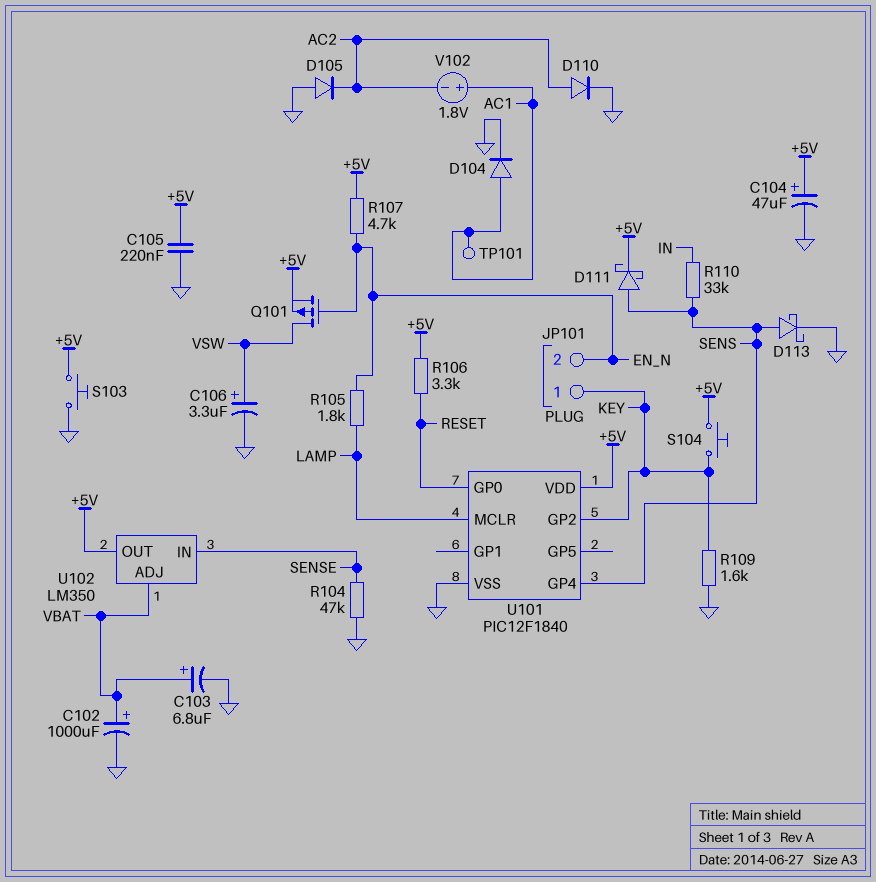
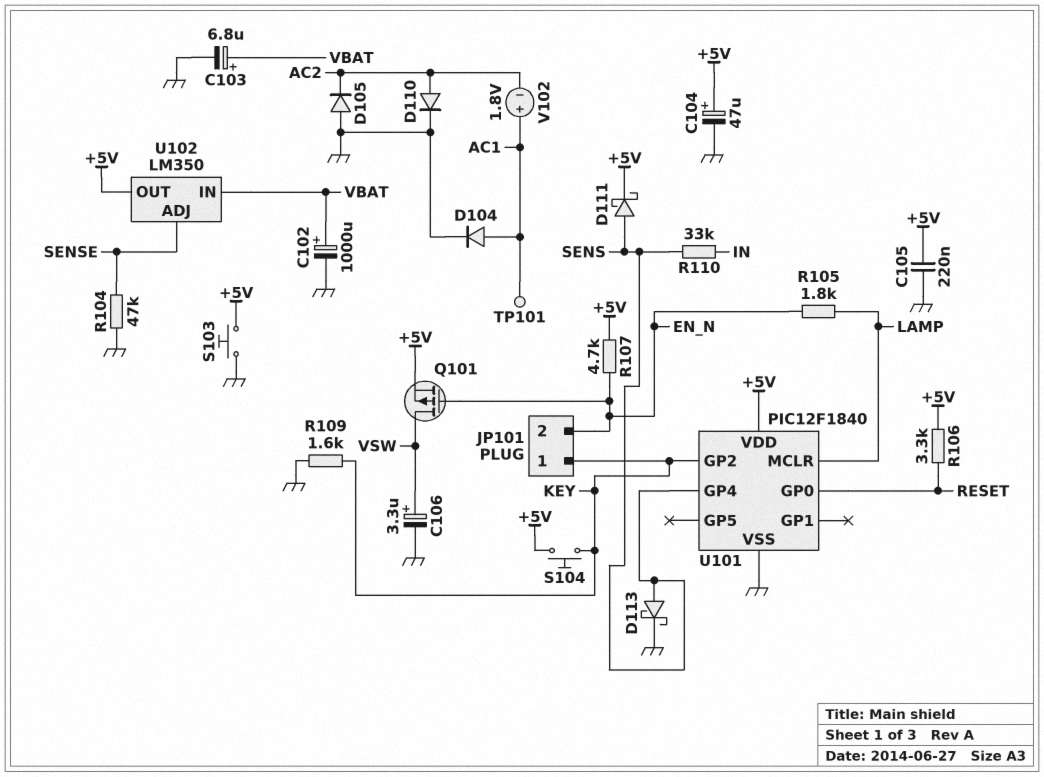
U102 pin ADJ: VBAT -> SENSE
U102 pin IN: SENSE -> VBAT

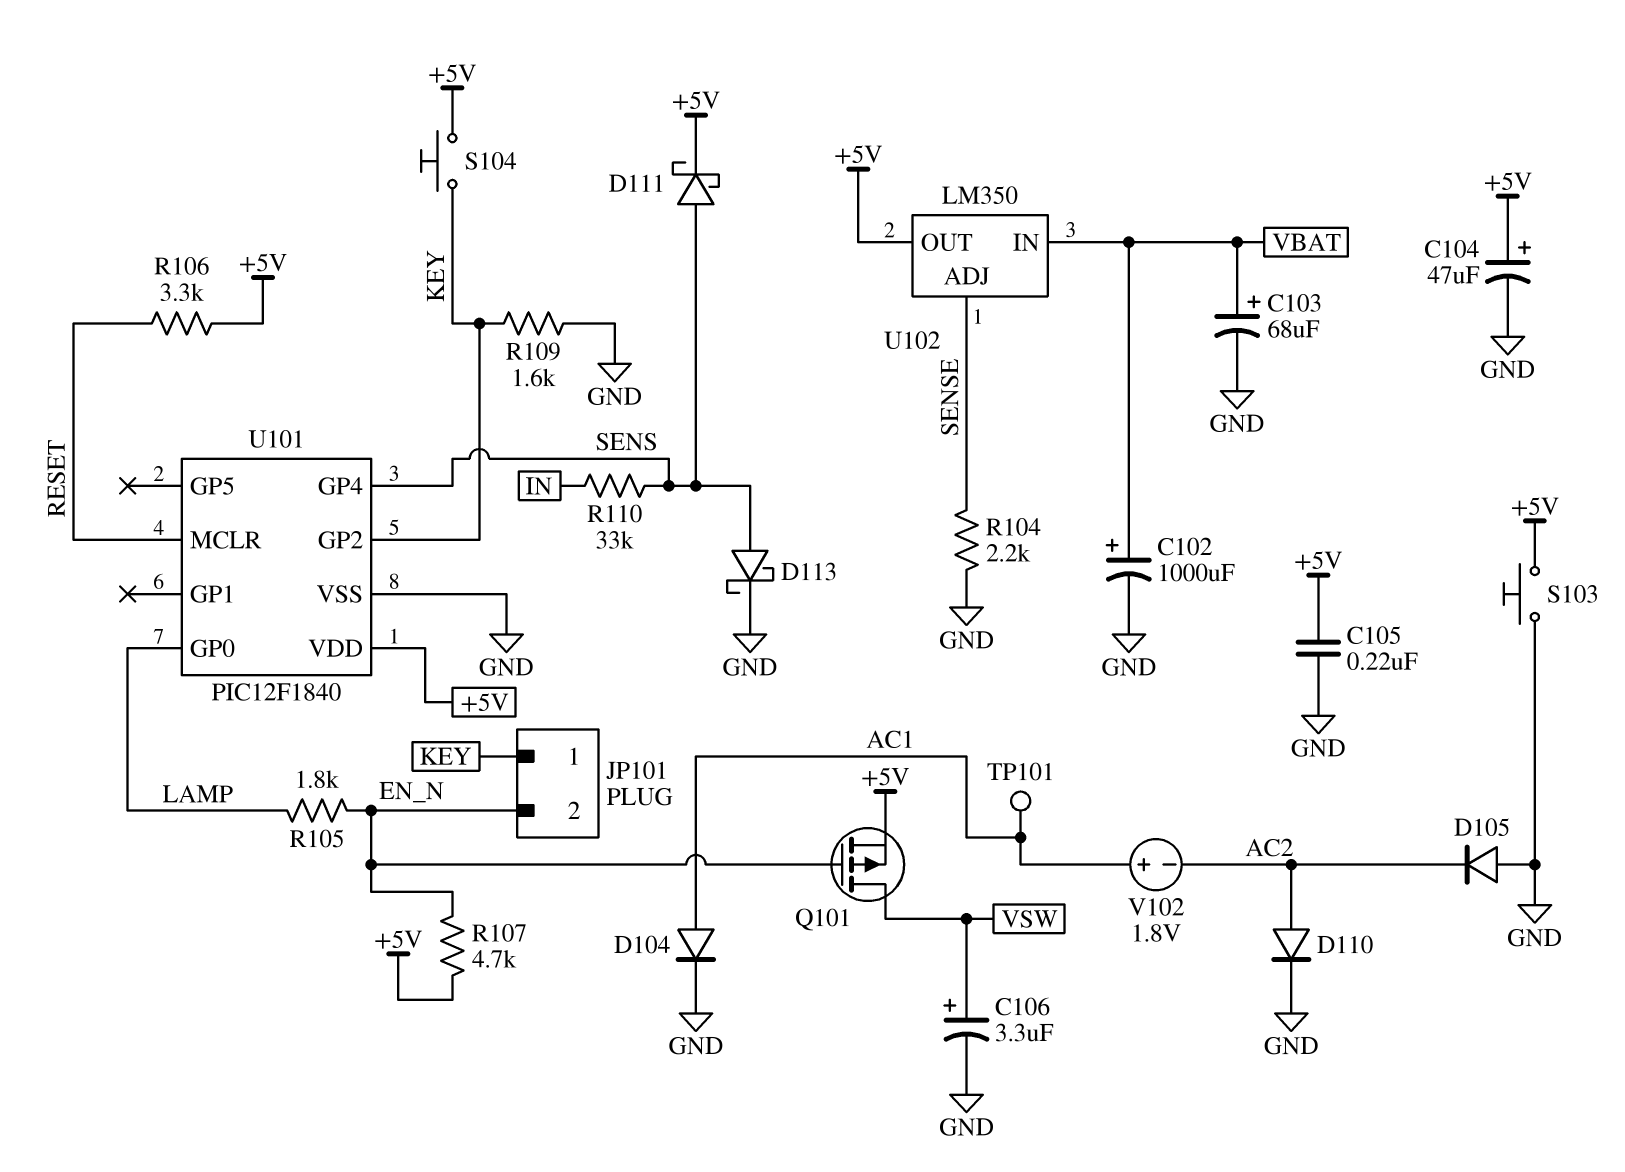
C103: 6.8uF (plus VBAT, minus GND) -> 68uF (plus VBAT, minus GND)
R104: 47k (GND, SENSE) -> 2.2k (GND, SENSE)
U101 pin GP0: RESET -> LAMP
U101 pin MCLR: LAMP -> RESET

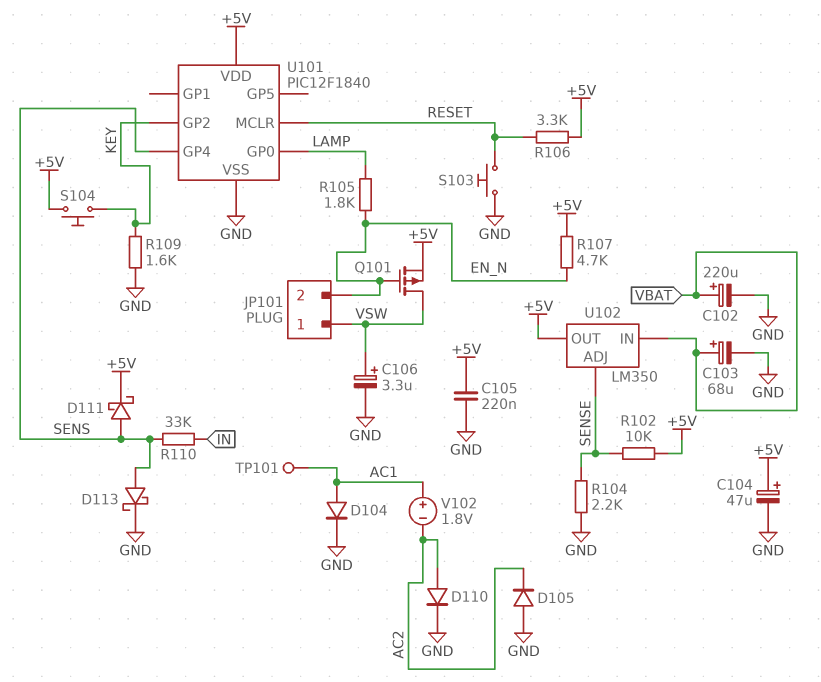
C102: 1000uF (plus VBAT, minus GND) -> 220uF (plus VBAT, minus GND)
JP101 pin 1: KEY -> VSW
R102: none -> 10k (+5V, SENSE)
S103: button (+5V, GND) -> button (GND, RESET)

